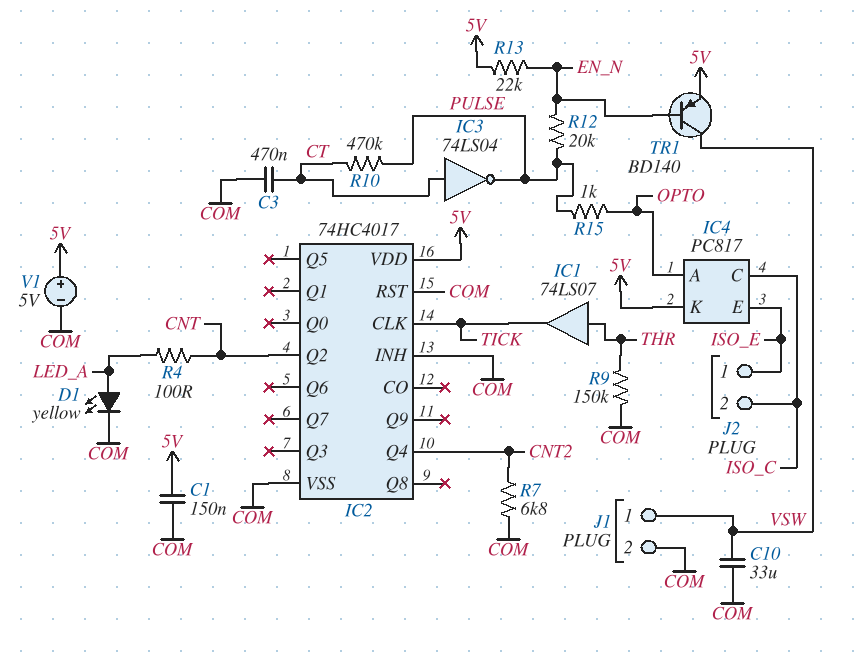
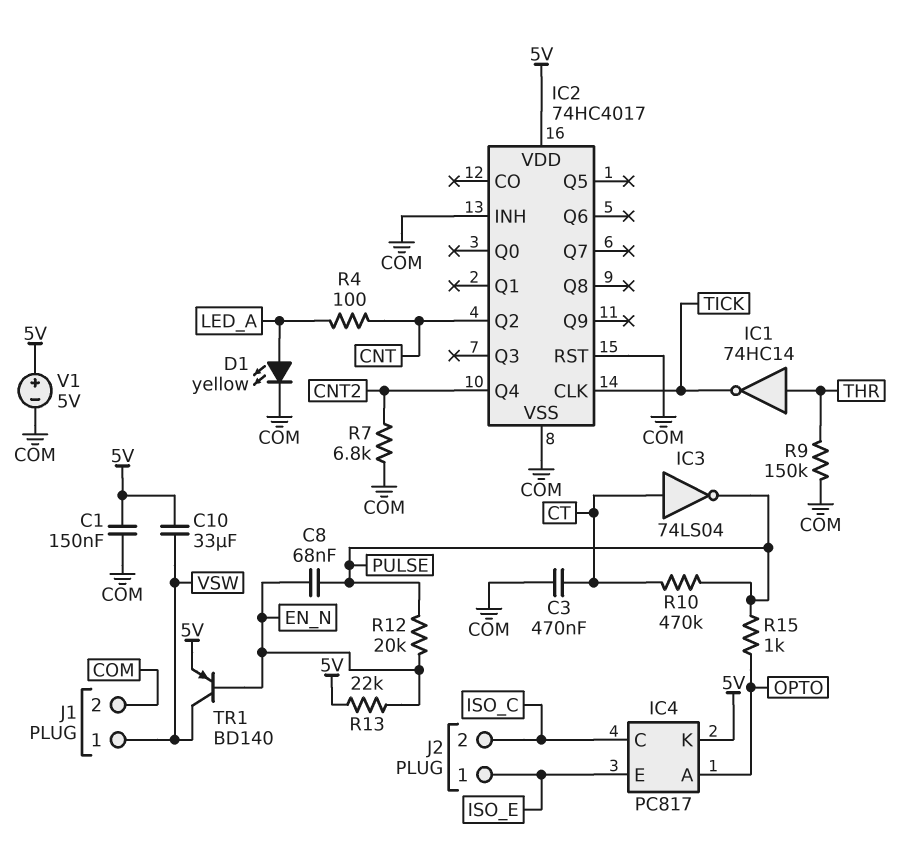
C8: none -> 68nF (EN_N, PULSE)
C10: 33uF (COM, VSW) -> 33uF (5V, VSW)
IC1: buffer 74LS07 (in THR, out TICK) -> NOT 74HC14 (in THR, out TICK)

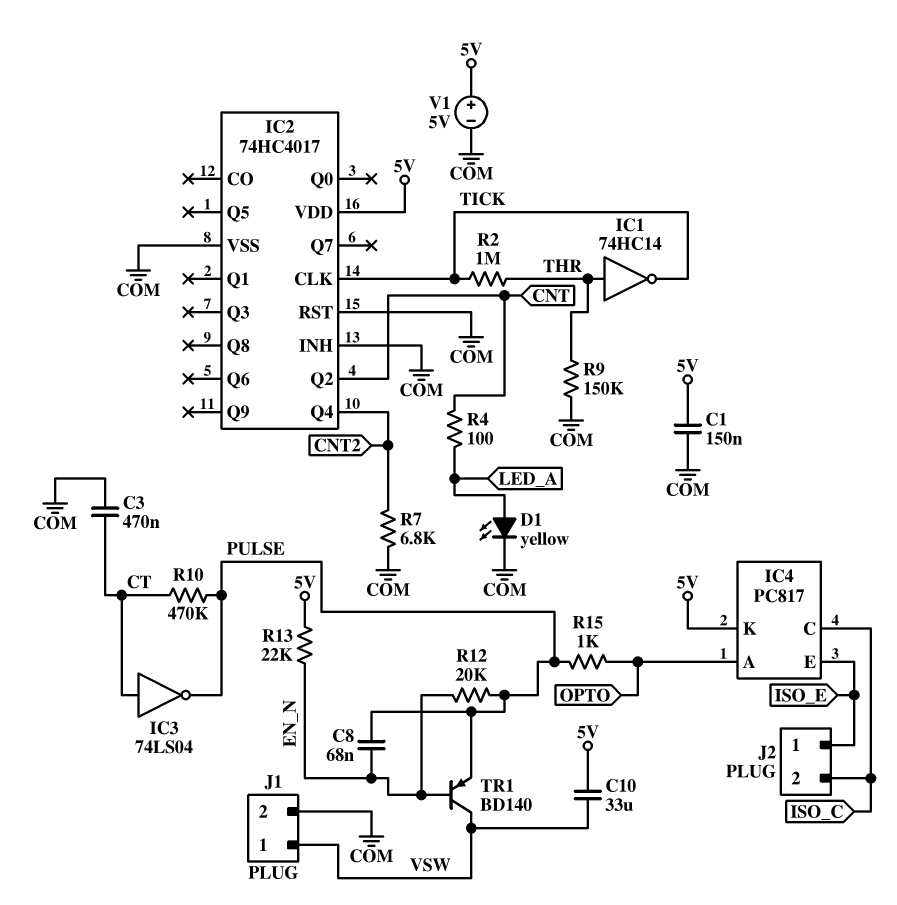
R2: none -> 1M (THR, TICK)
TR1: PNP BD140 (B EN_N, C VSW, E 5V) -> PNP BD140 (B EN_N, C VSW, E PULSE)

